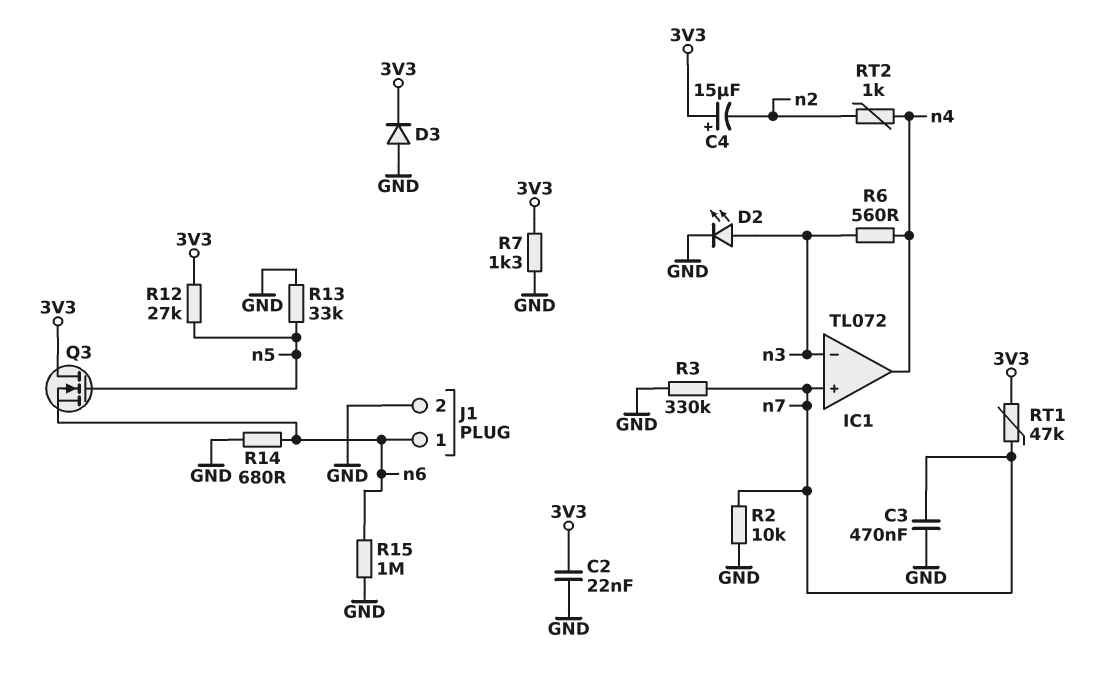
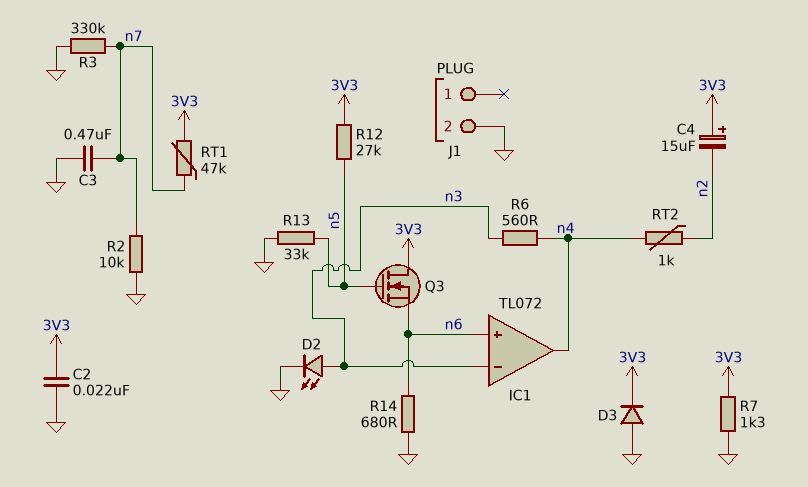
IC1 pin in+: n7 -> n6
J1 pin 1: n6 -> none
R15: 1M (GND, n6) -> none

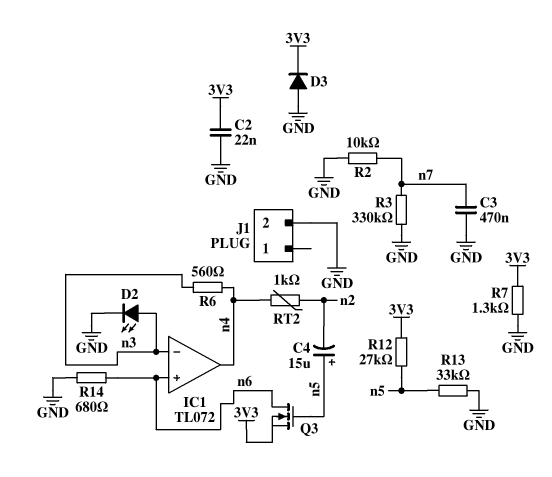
C4: 15uF (plus 3V3, minus n2) -> 15uF (plus n5, minus n2)
Q3: NMOS (G n5, D 3V3, S n6) -> NMOS (G n5, D n6, S 3V3)
RT1: 47k (3V3, n7) -> none

